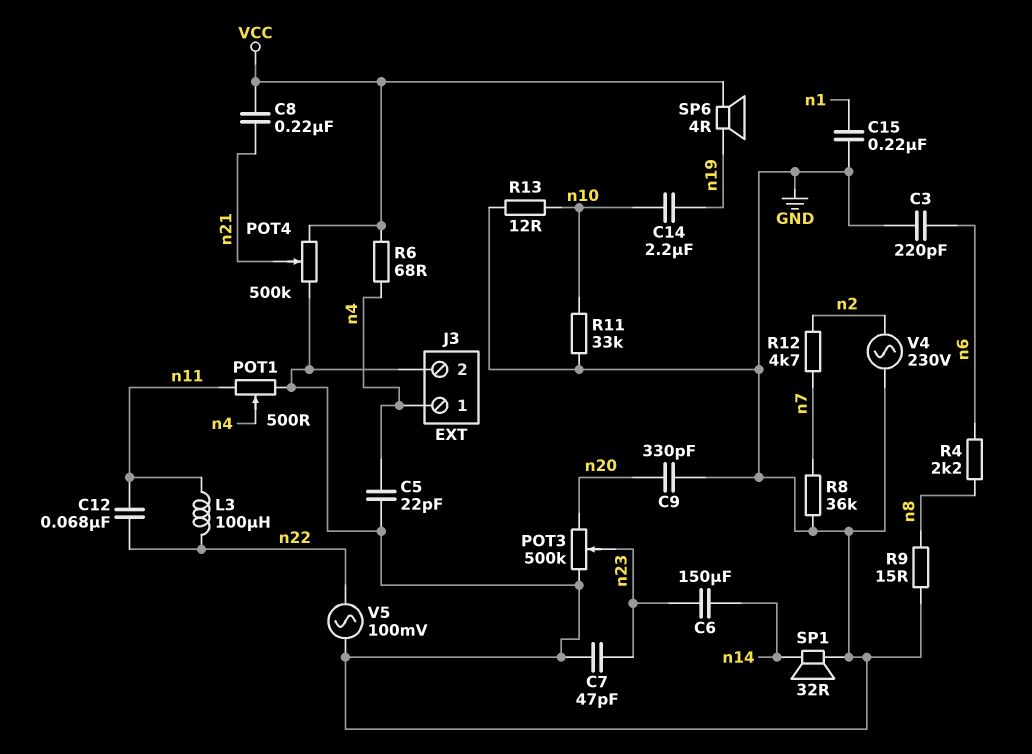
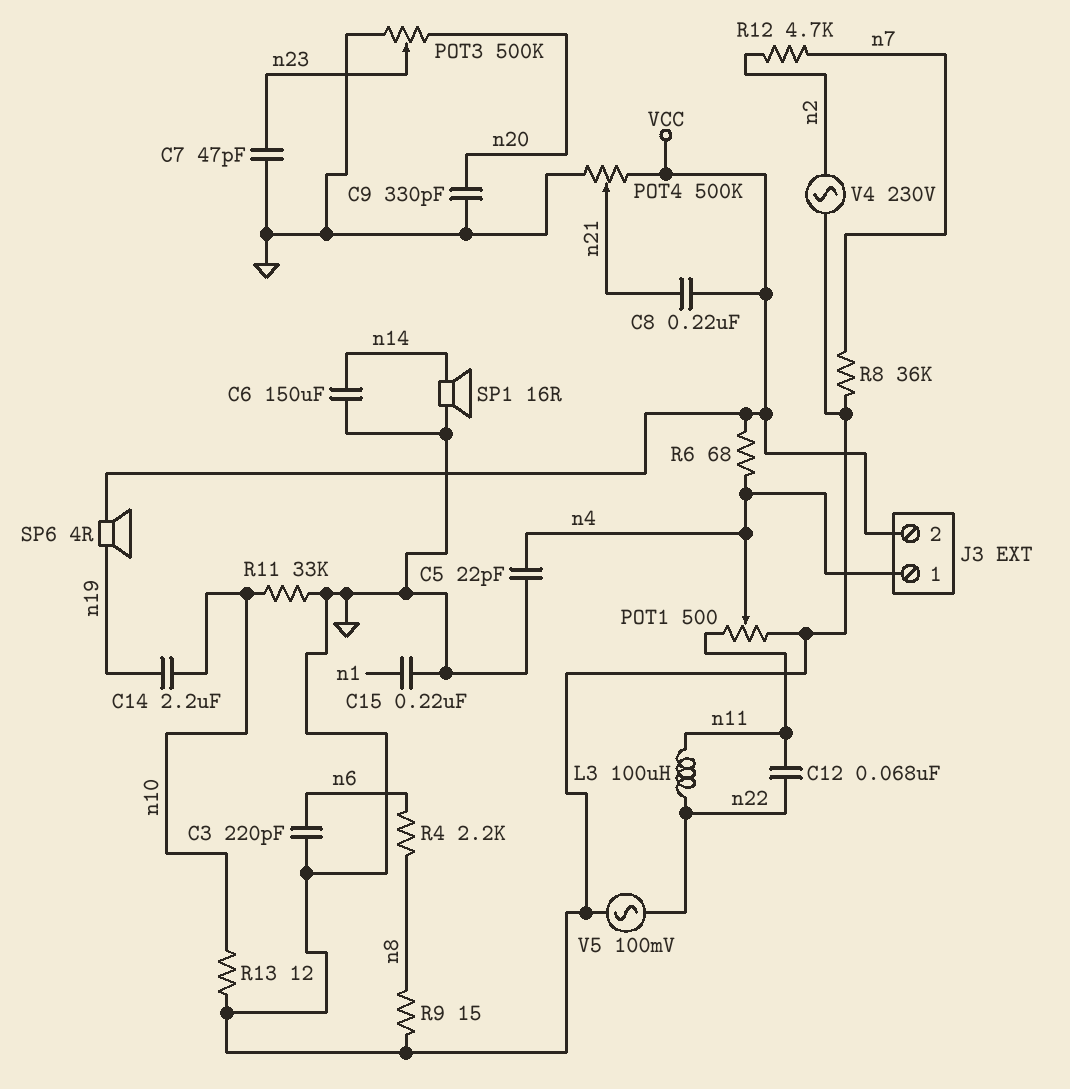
C6: 150uF (n14, n23) -> 150uF (GND, n14)
J3 pin 2: GND -> VCC
SP1: speaker 32R (GND, n14) -> speaker 16R (GND, n14)

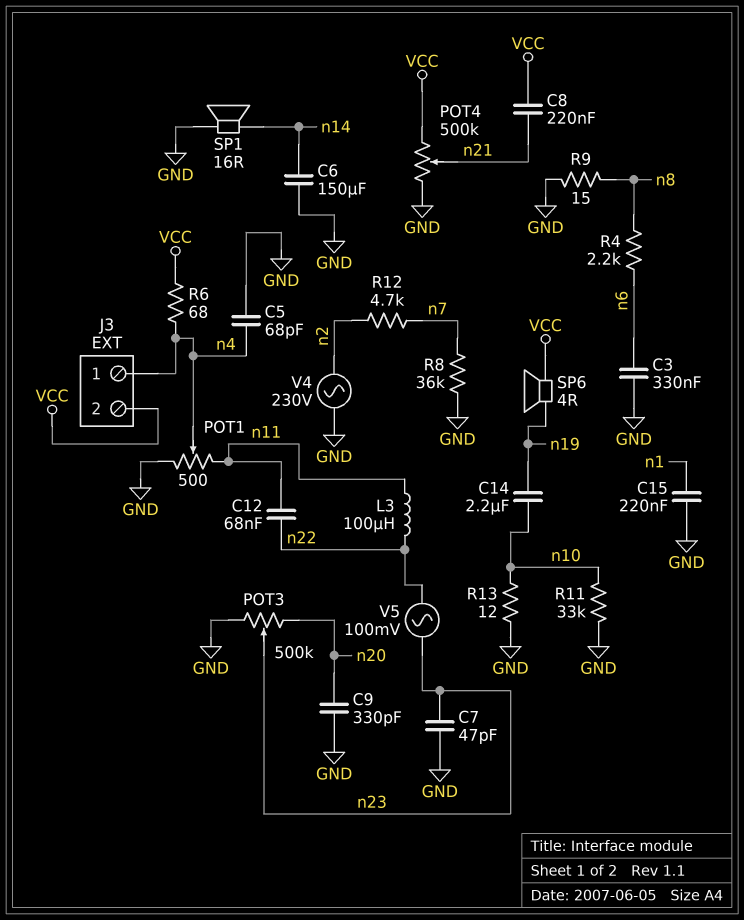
C3: 220pF (GND, n6) -> 330nF (GND, n6)
C5: 22pF (GND, n4) -> 68pF (GND, n4)
V5: AC 100mV (GND, n22) -> AC 100mV (n22, n23)

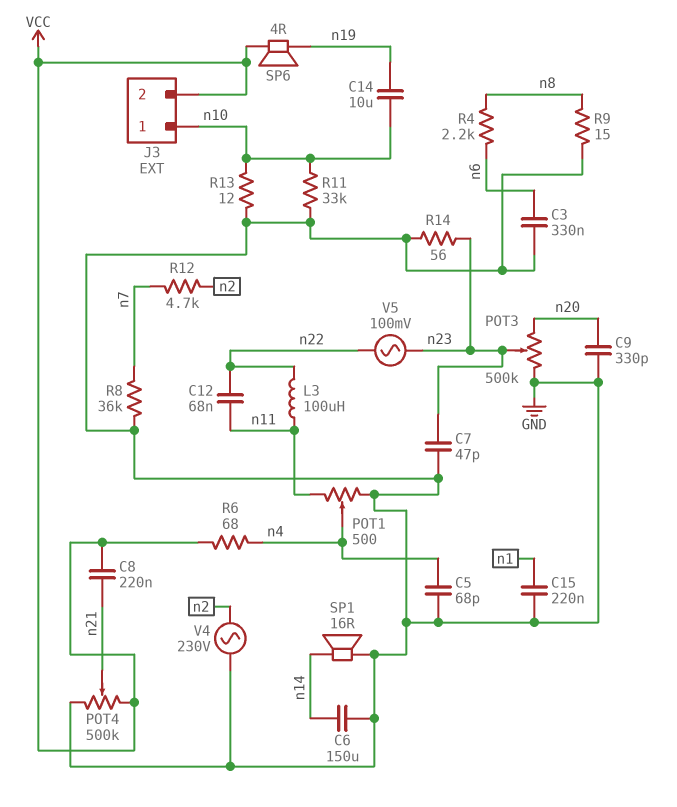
C14: 2.2uF (n10, n19) -> 10uF (n10, n19)
J3 pin 1: n4 -> n10
R14: none -> 56 (GND, n23)

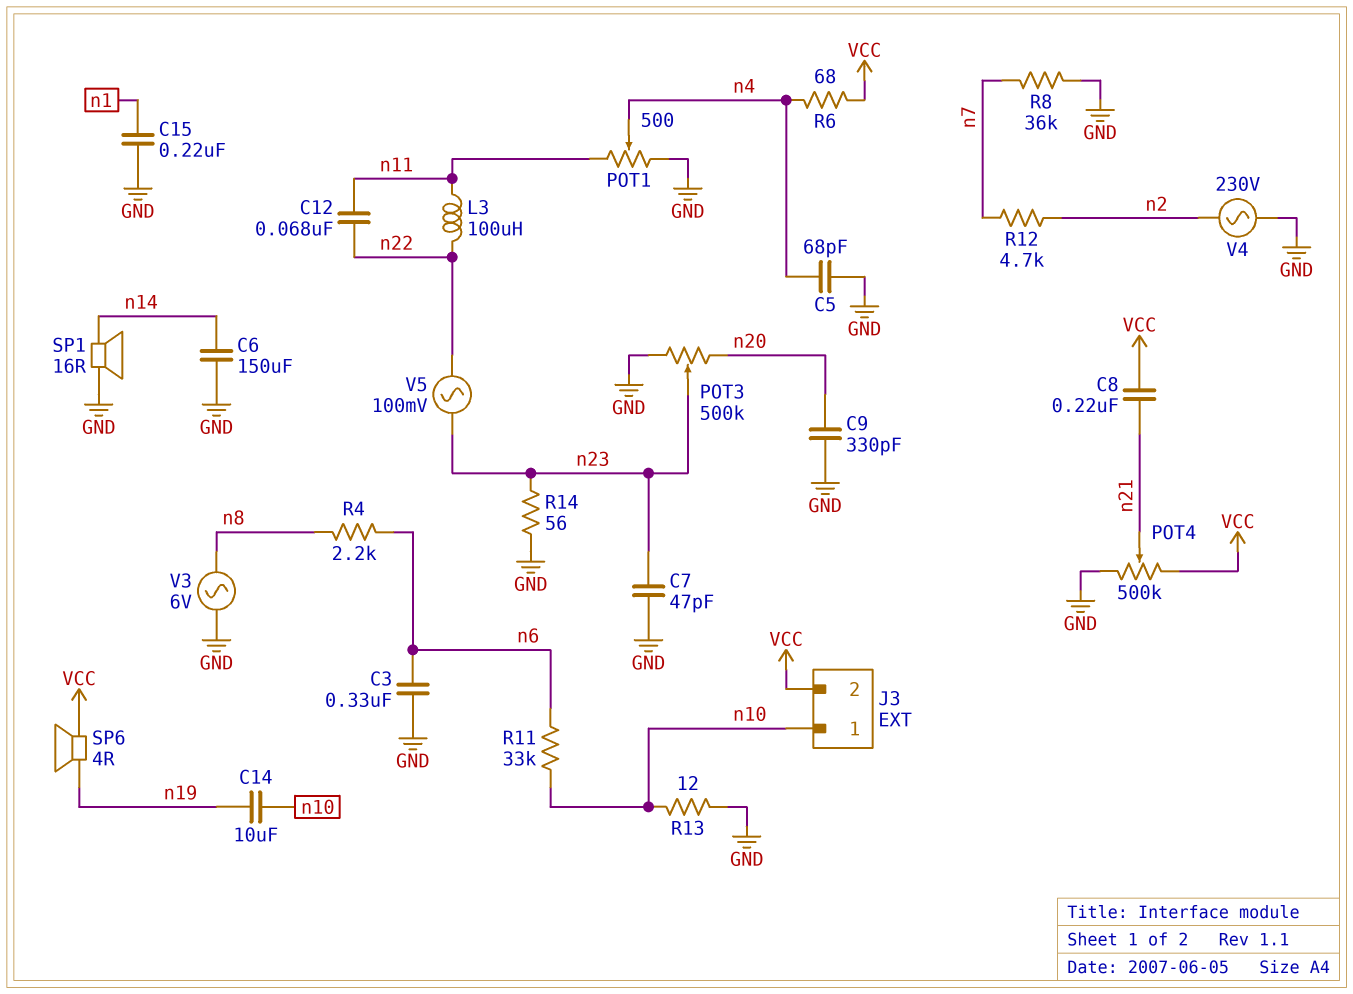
R9: 15 (GND, n8) -> none
R11: 33k (GND, n10) -> 33k (n6, n10)
V3: none -> AC 6V (GND, n8)

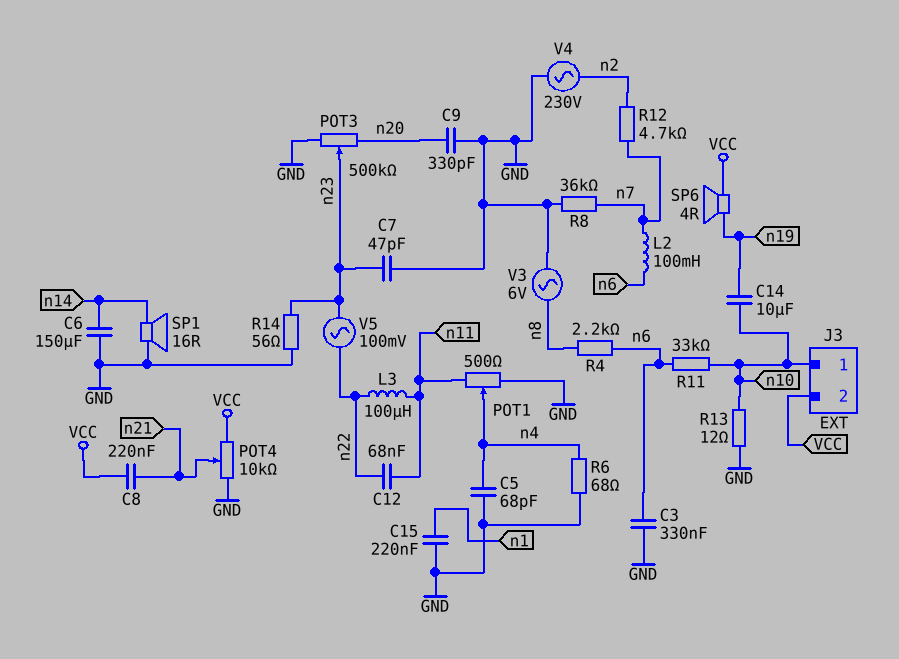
L2: none -> 100mH (n6, n7)
POT4: 500k (GND, VCC, wiper n21) -> 10k (GND, VCC, wiper n21)
R6: 68 (VCC, n4) -> 68 (GND, n4)

